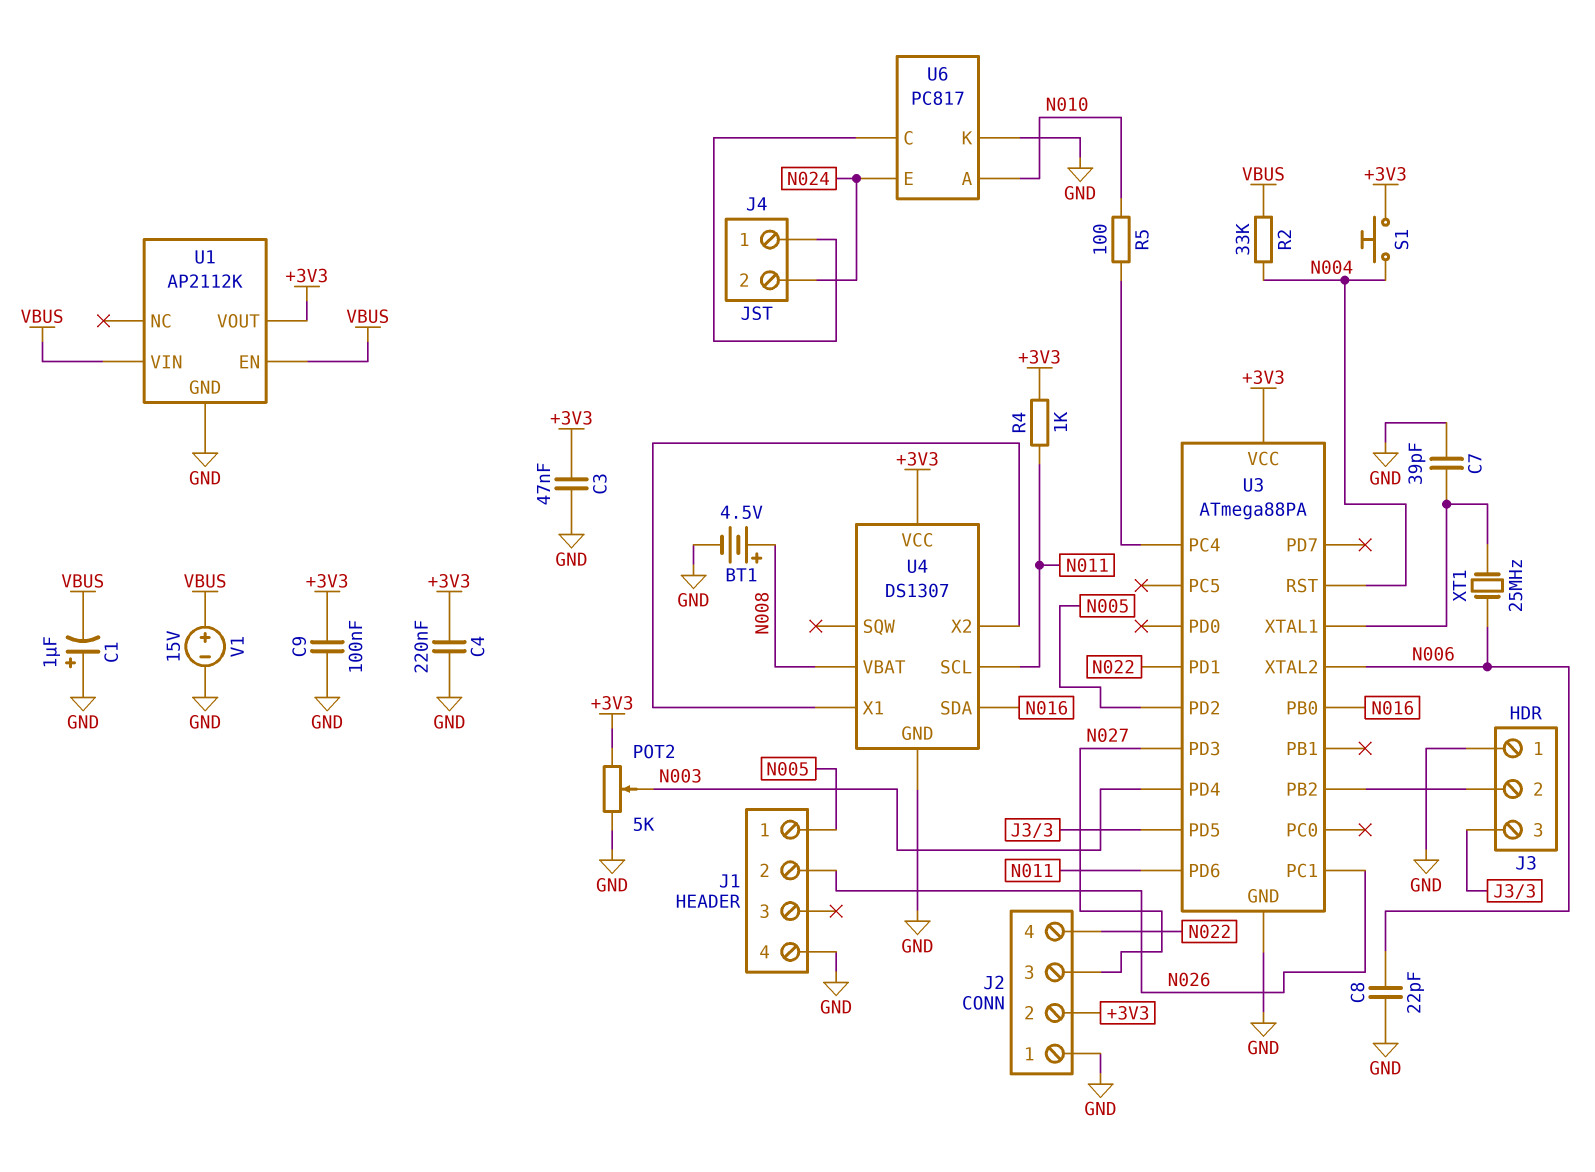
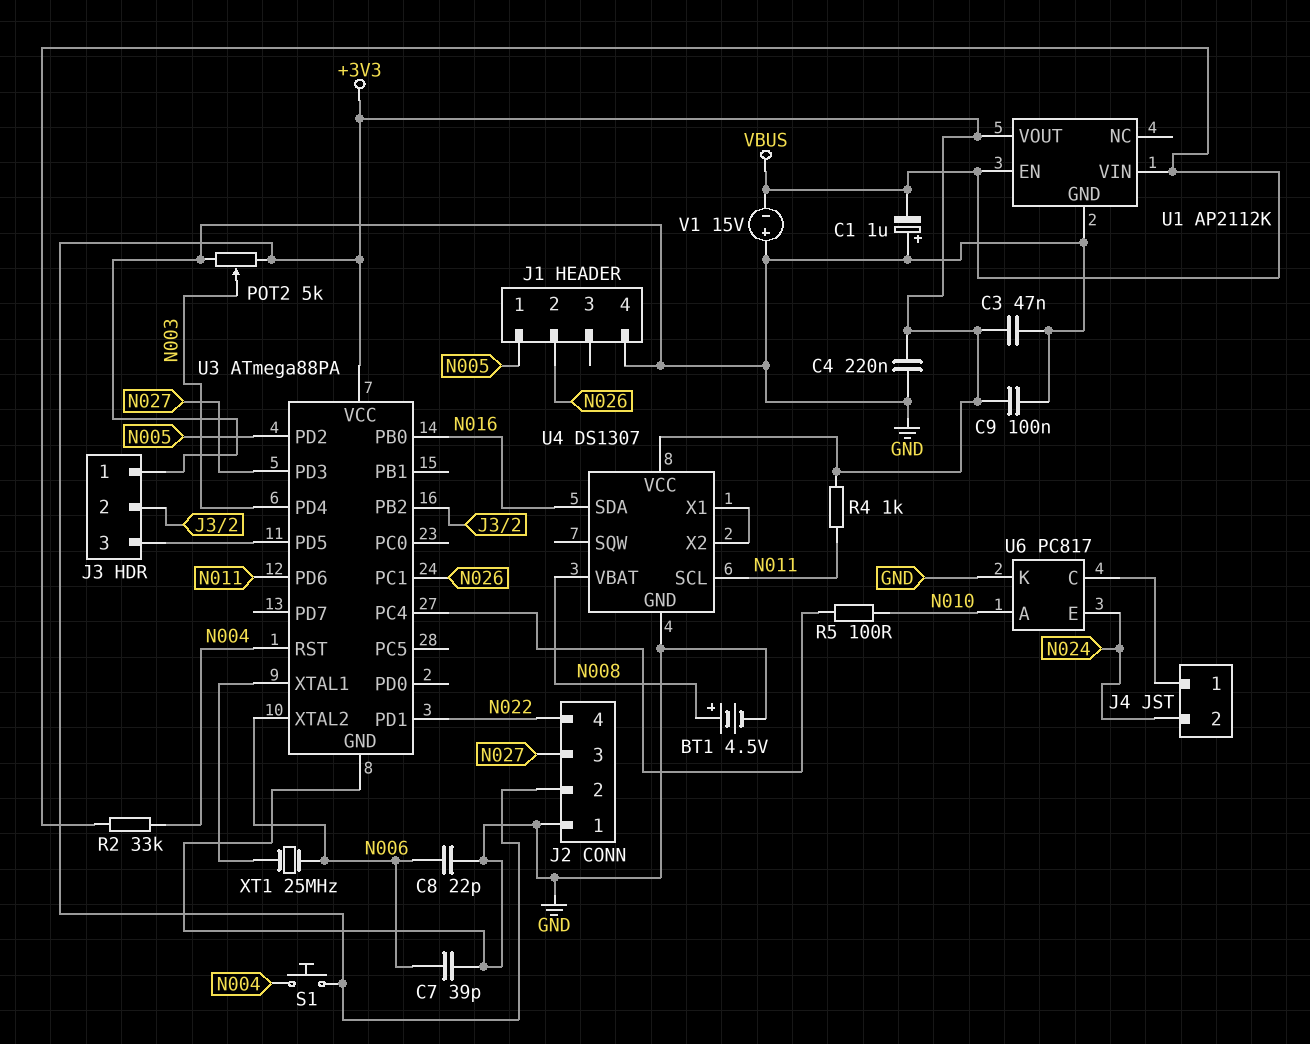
C7: 39pF (GND, U3/XTAL1) -> 39pF (GND, N006)
V1: 15V (plus VBUS, minus GND) -> 15V (plus GND, minus VBUS)

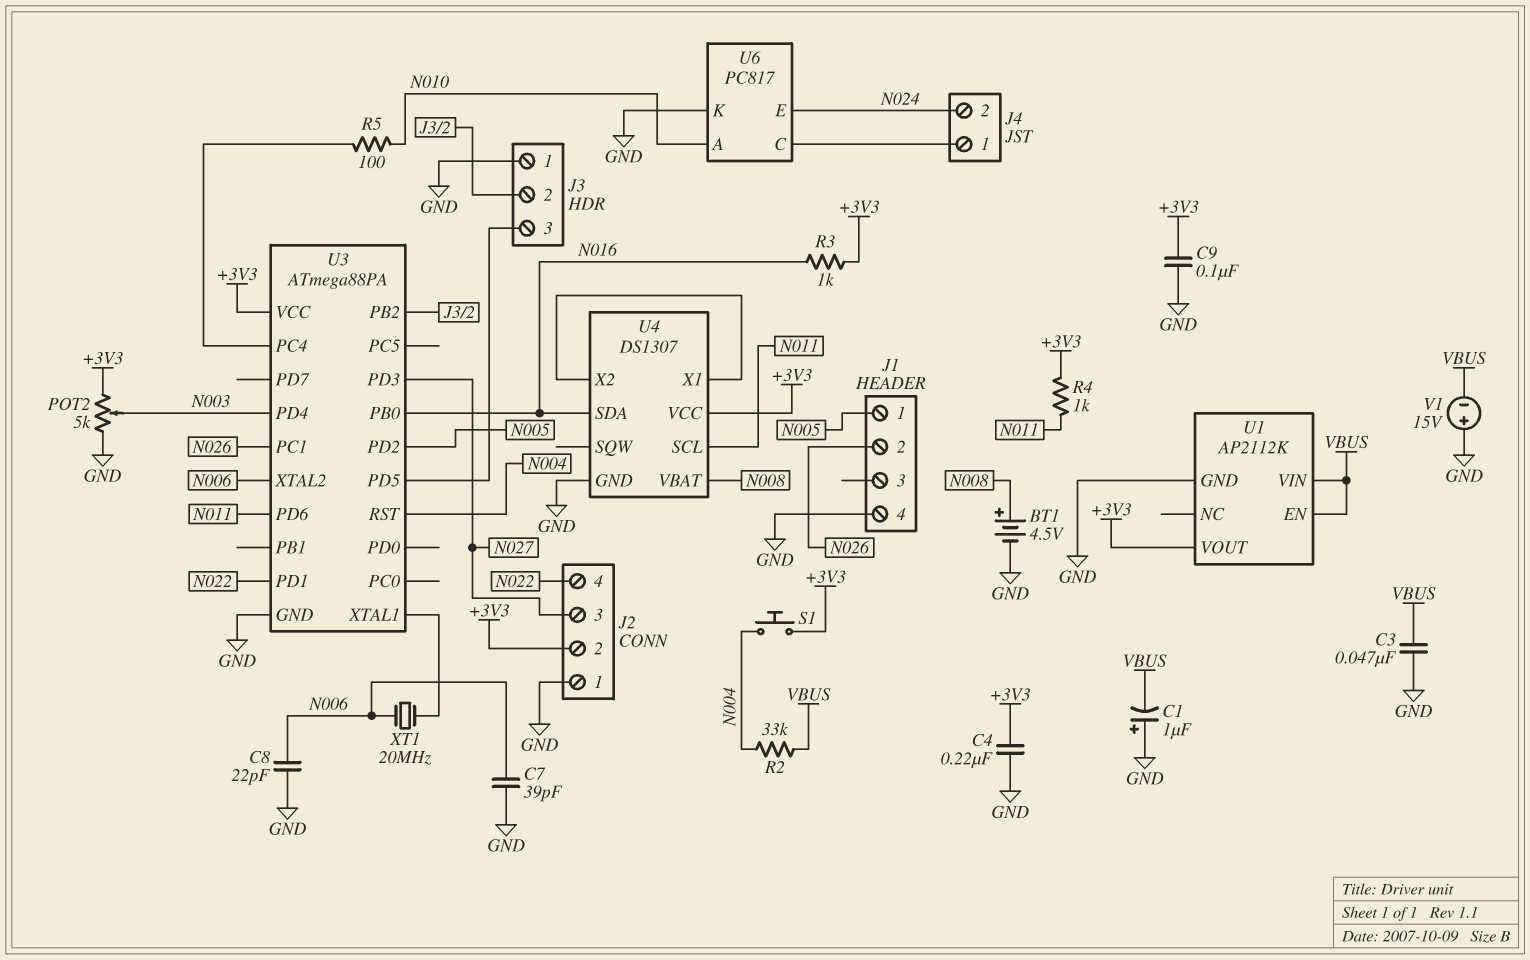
C3: 47nF (+3V3, GND) -> 47nF (GND, VBUS)
R3: none -> 1k (+3V3, N016)
XT1: 25MHz (N006, U3/XTAL1) -> 20MHz (N006, U3/XTAL1)

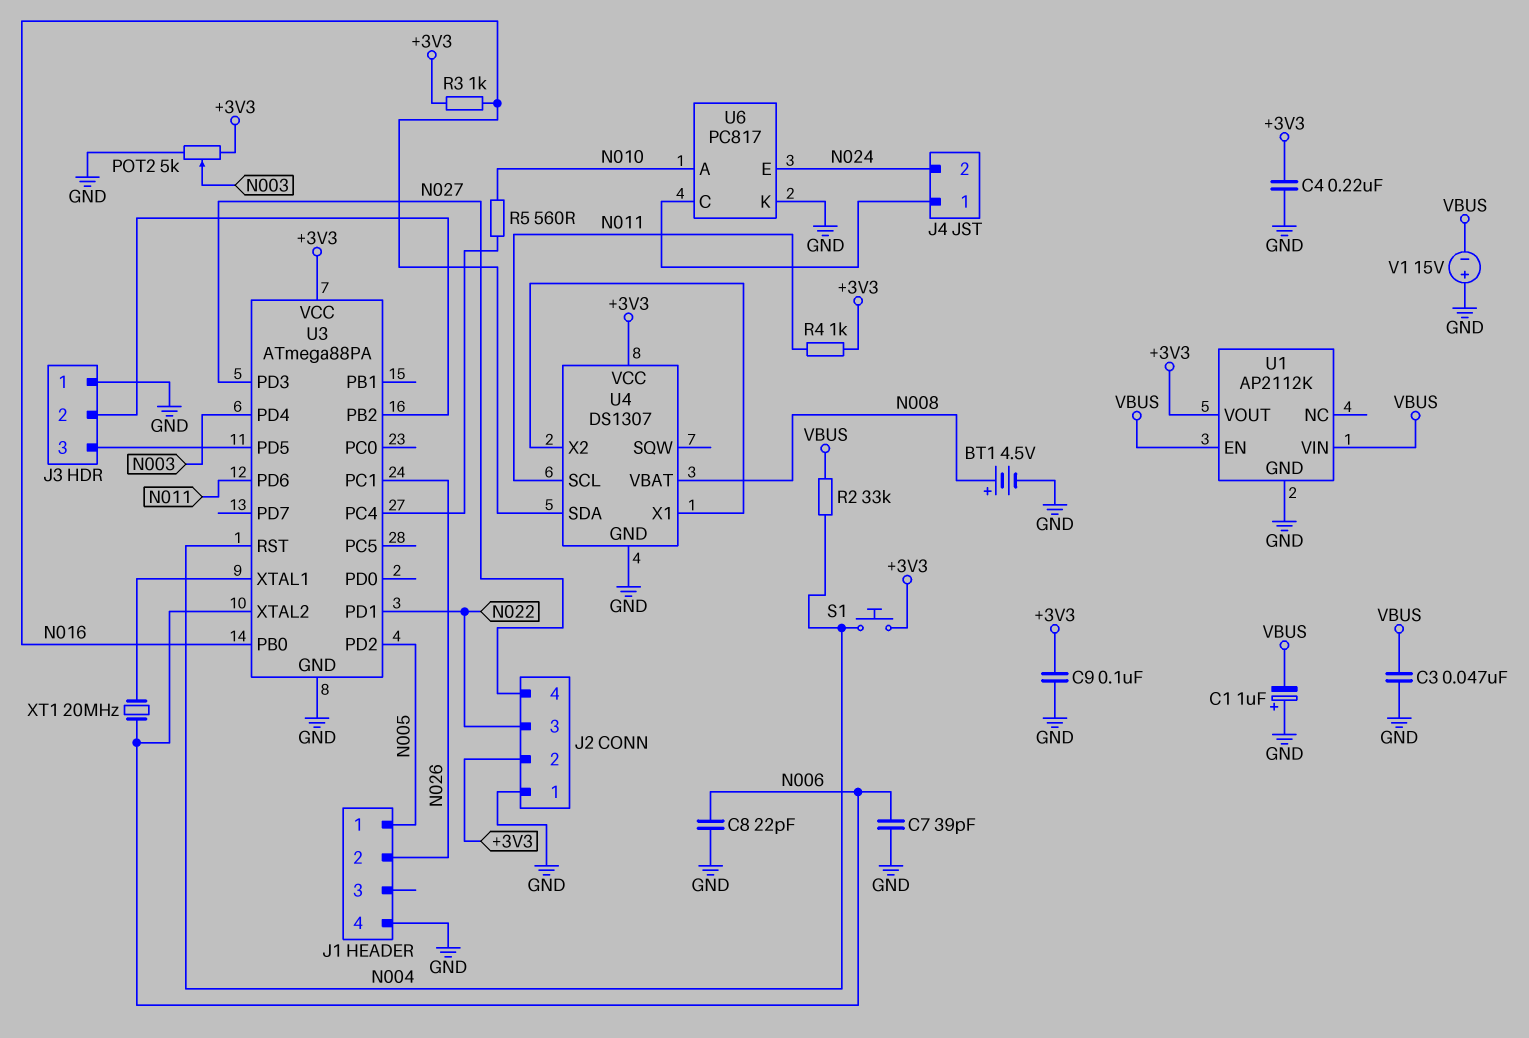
J2 pin 3: N027 -> N022
J2 pin 4: N022 -> N027
R5: 100 (N010, U3/PC4) -> 560 (N010, U3/PC4)

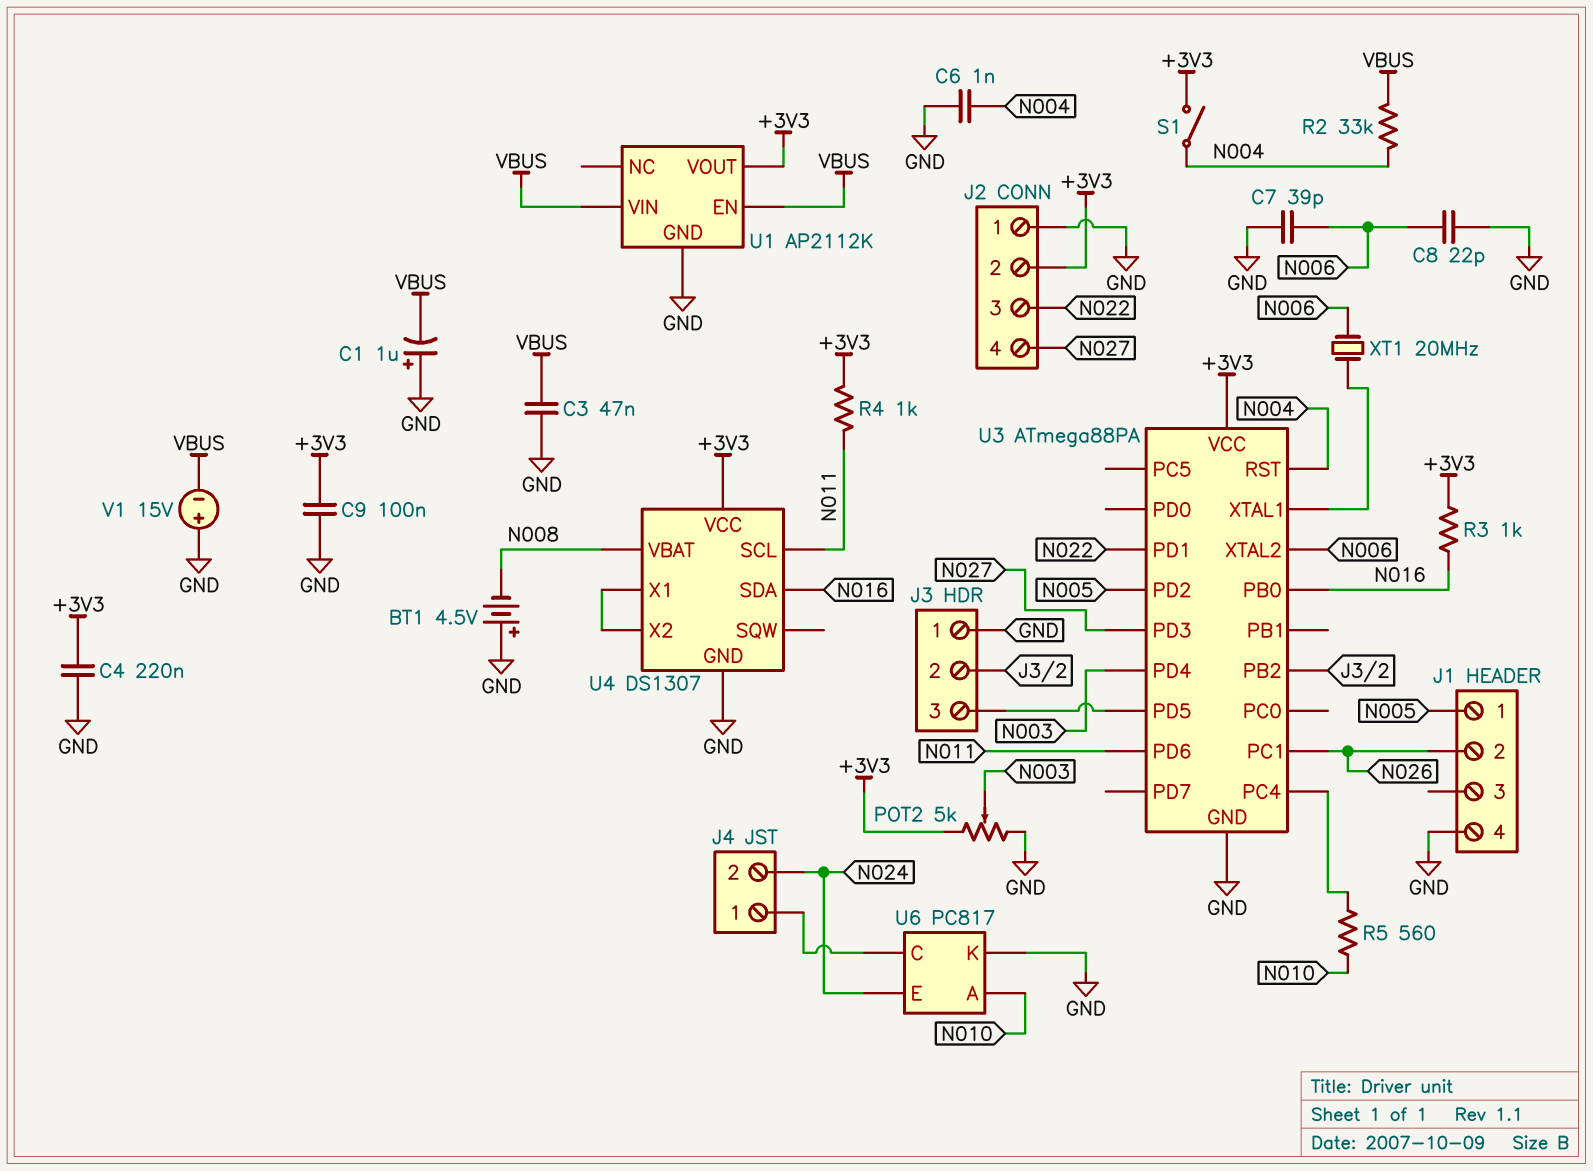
BT1: 4.5V (plus N008, minus GND) -> 4.5V (plus GND, minus N008)
C6: none -> 1nF (GND, N004)
S1: button (+3V3, N004) -> switch (+3V3, N004)

